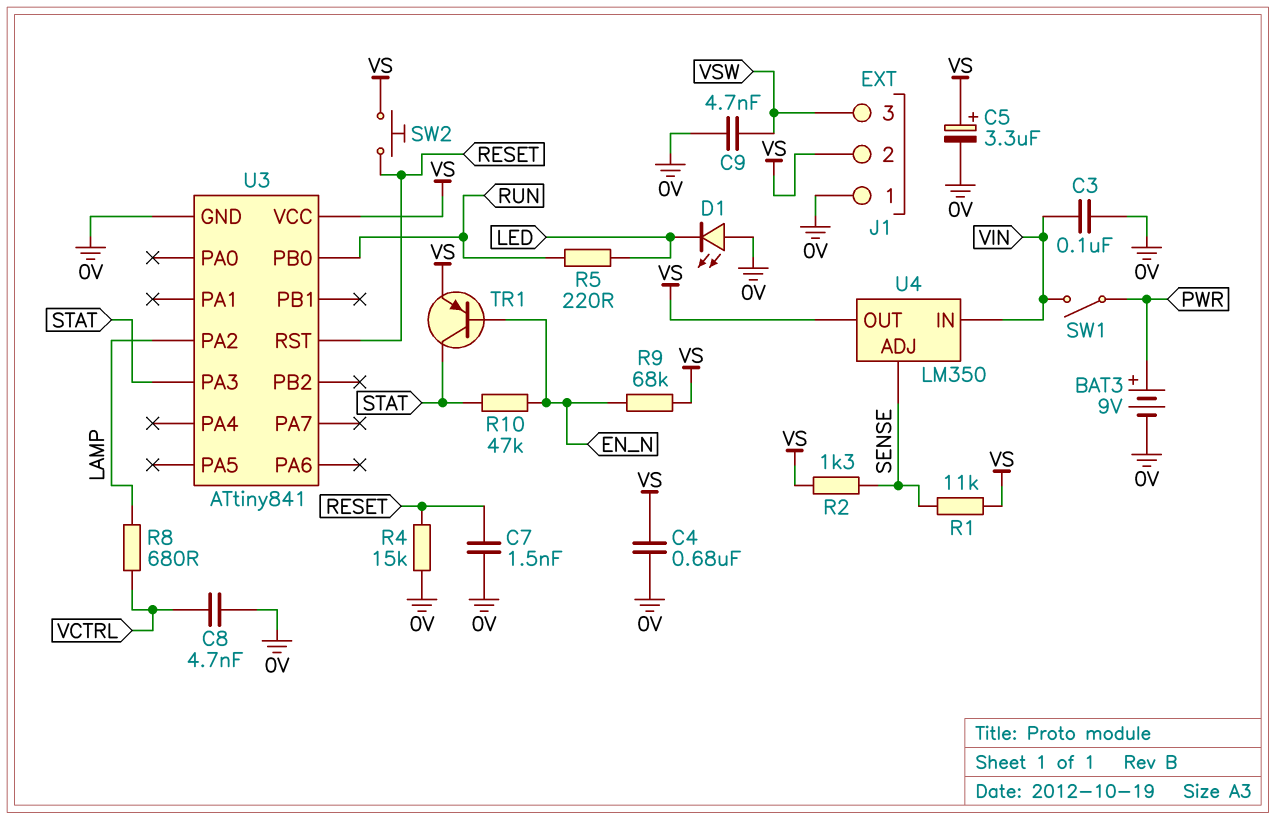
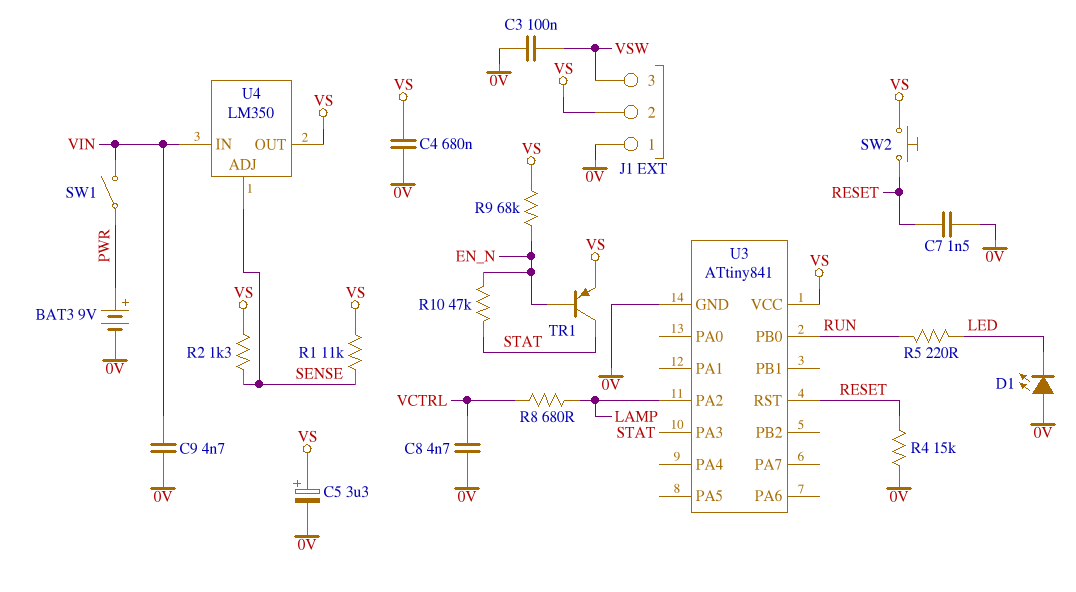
C3: 100nF (0V, VIN) -> 100nF (0V, VSW)
C9: 4.7nF (0V, VSW) -> 4.7nF (0V, VIN)

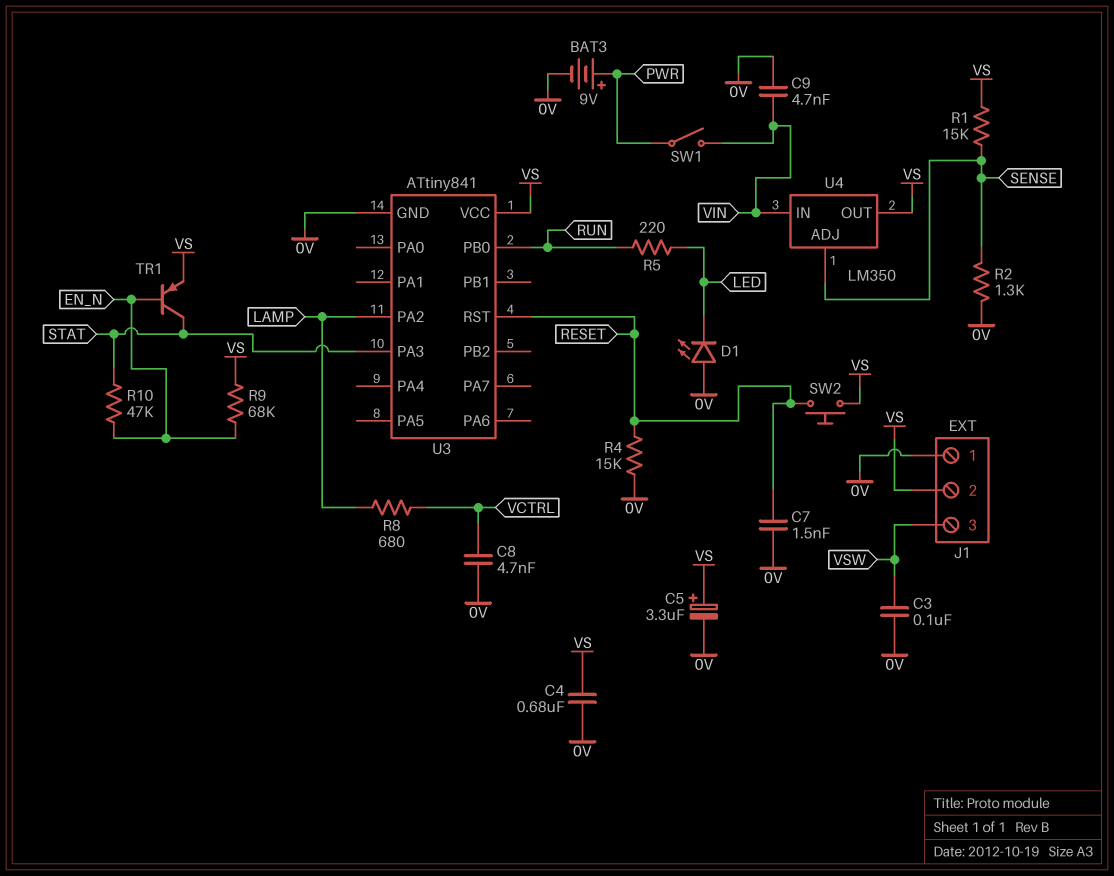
R1: 11k (SENSE, VS) -> 15k (SENSE, VS)
R2: 1.3k (SENSE, VS) -> 1.3k (0V, SENSE)

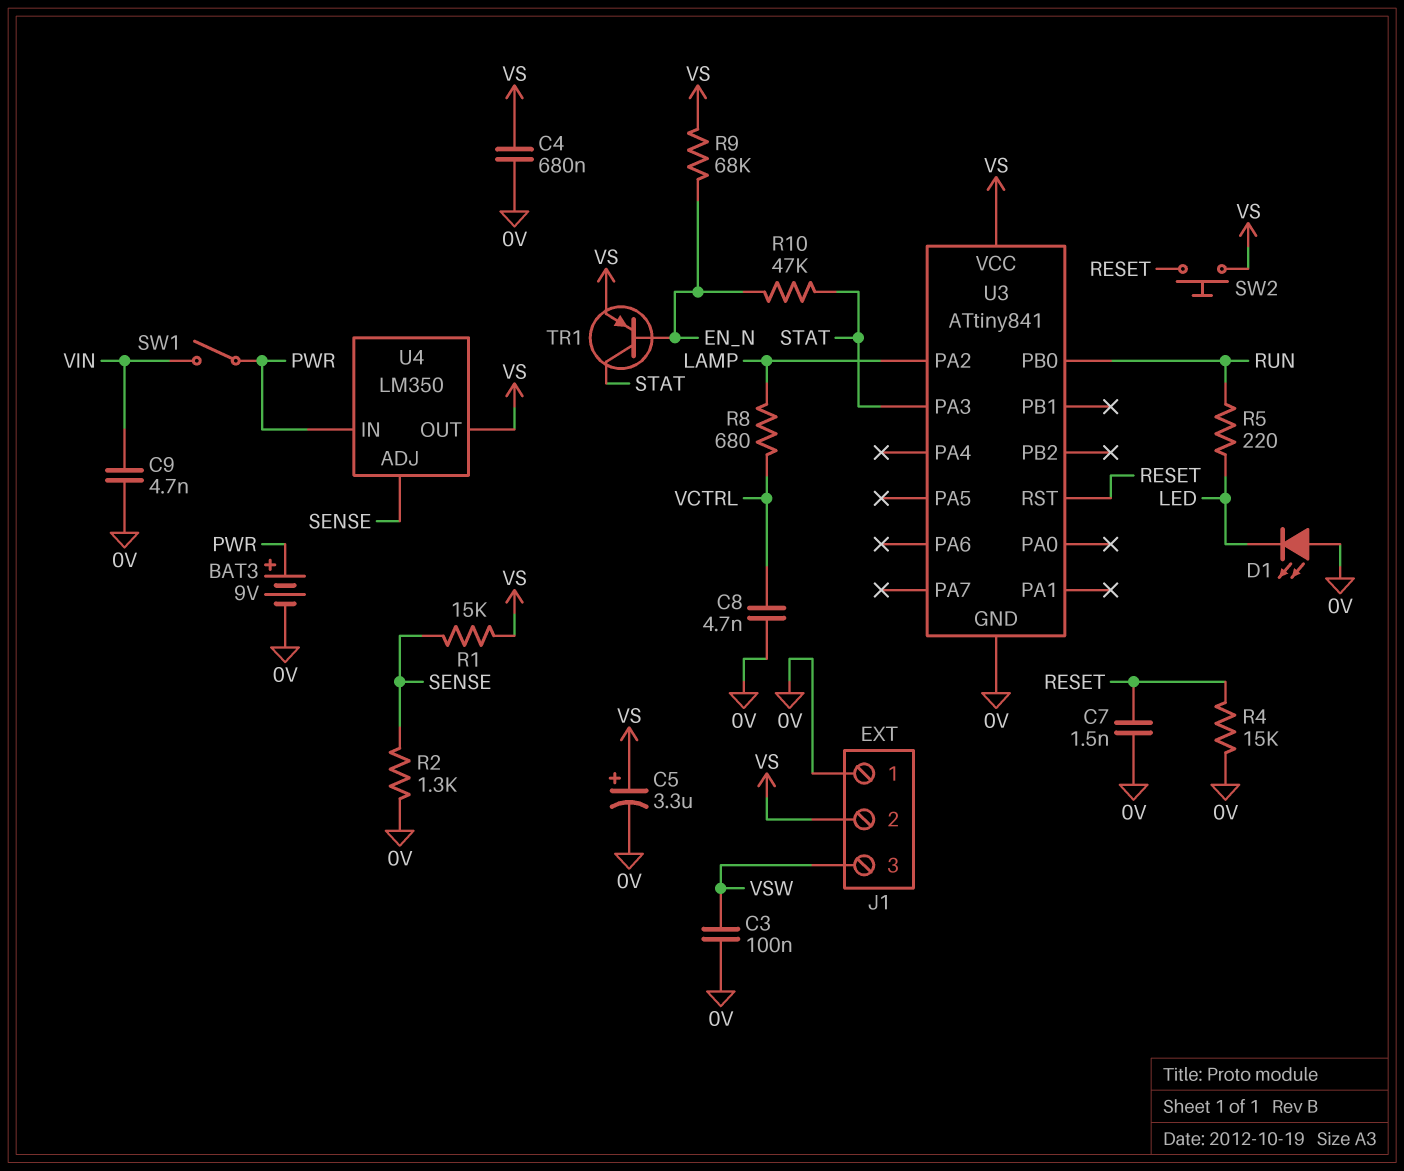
U4 pin IN: VIN -> PWR

